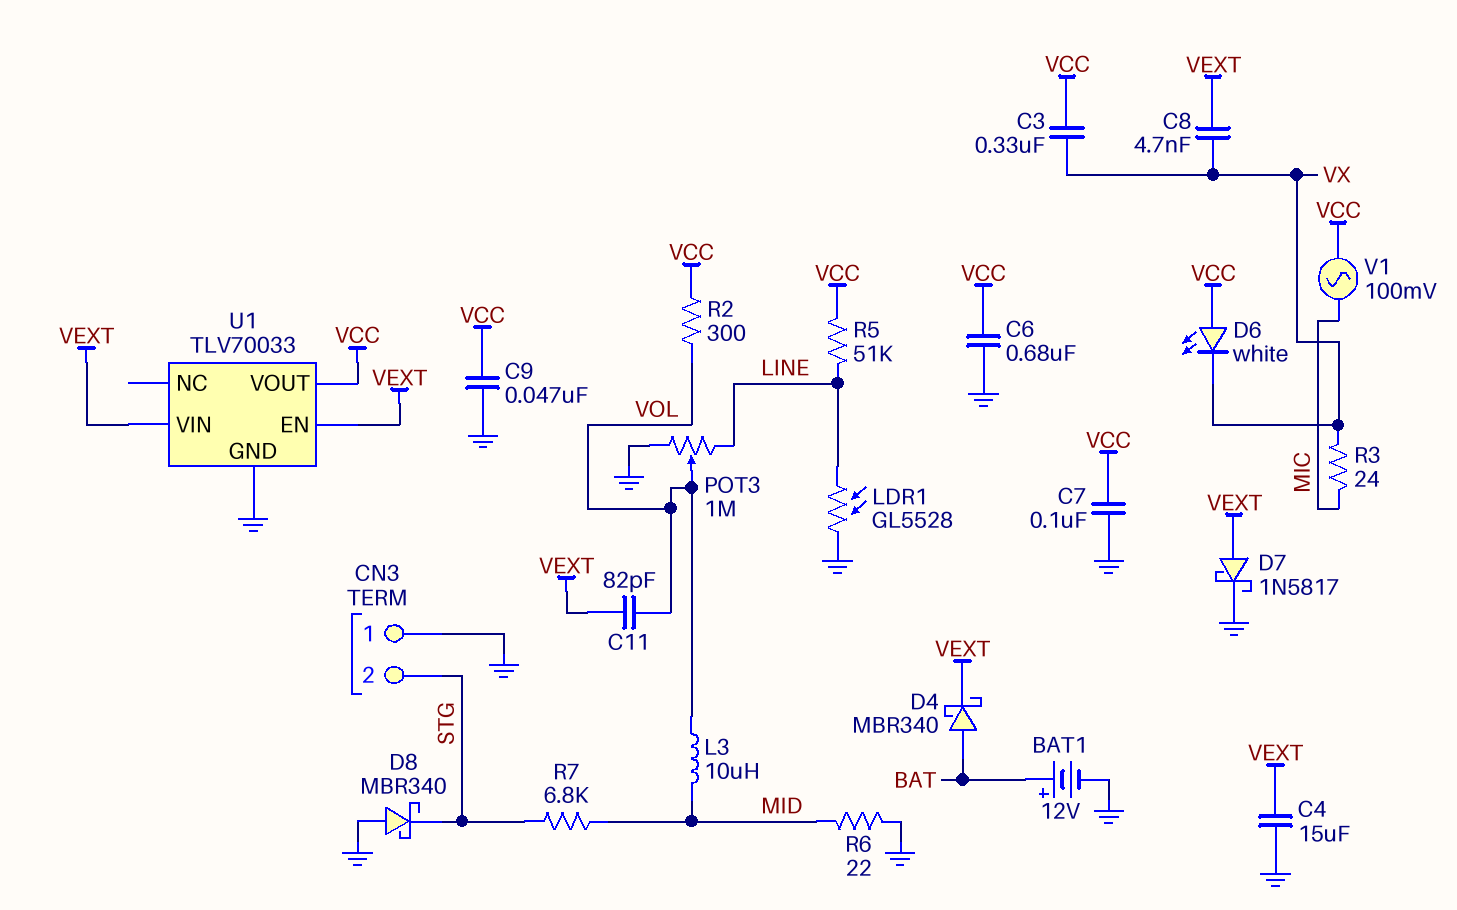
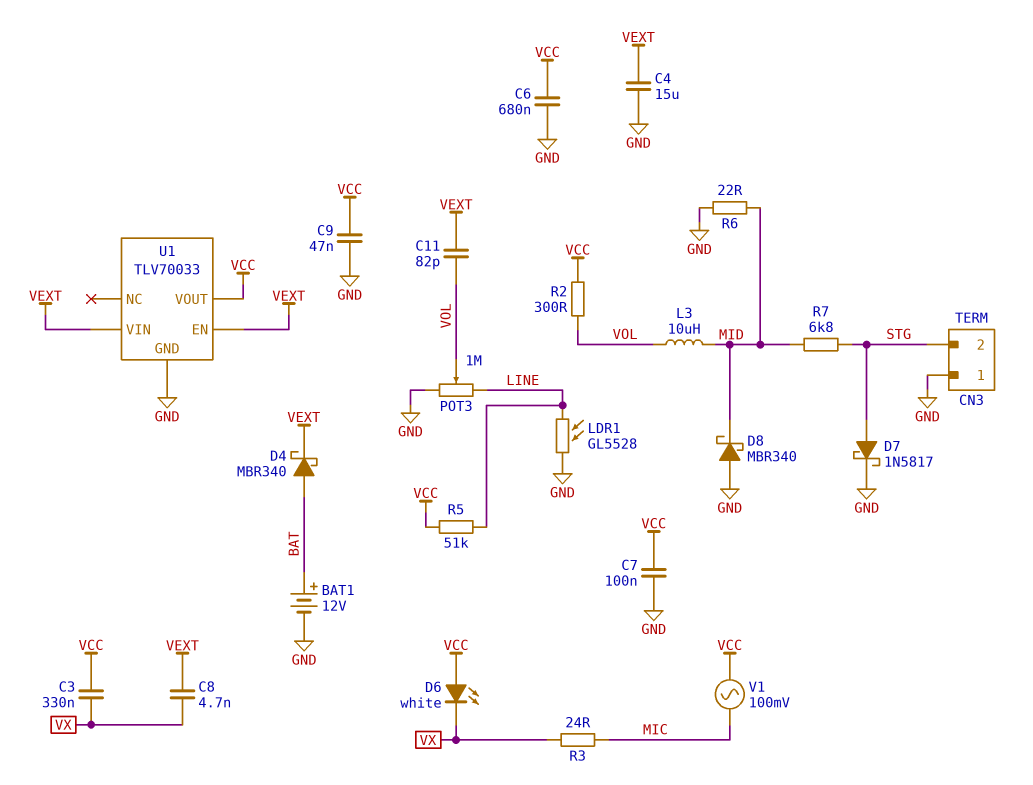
D7: schottky 1N5817 (A VEXT, K GND) -> schottky 1N5817 (A STG, K GND)
D8: schottky MBR340 (A GND, K STG) -> schottky MBR340 (A GND, K MID)

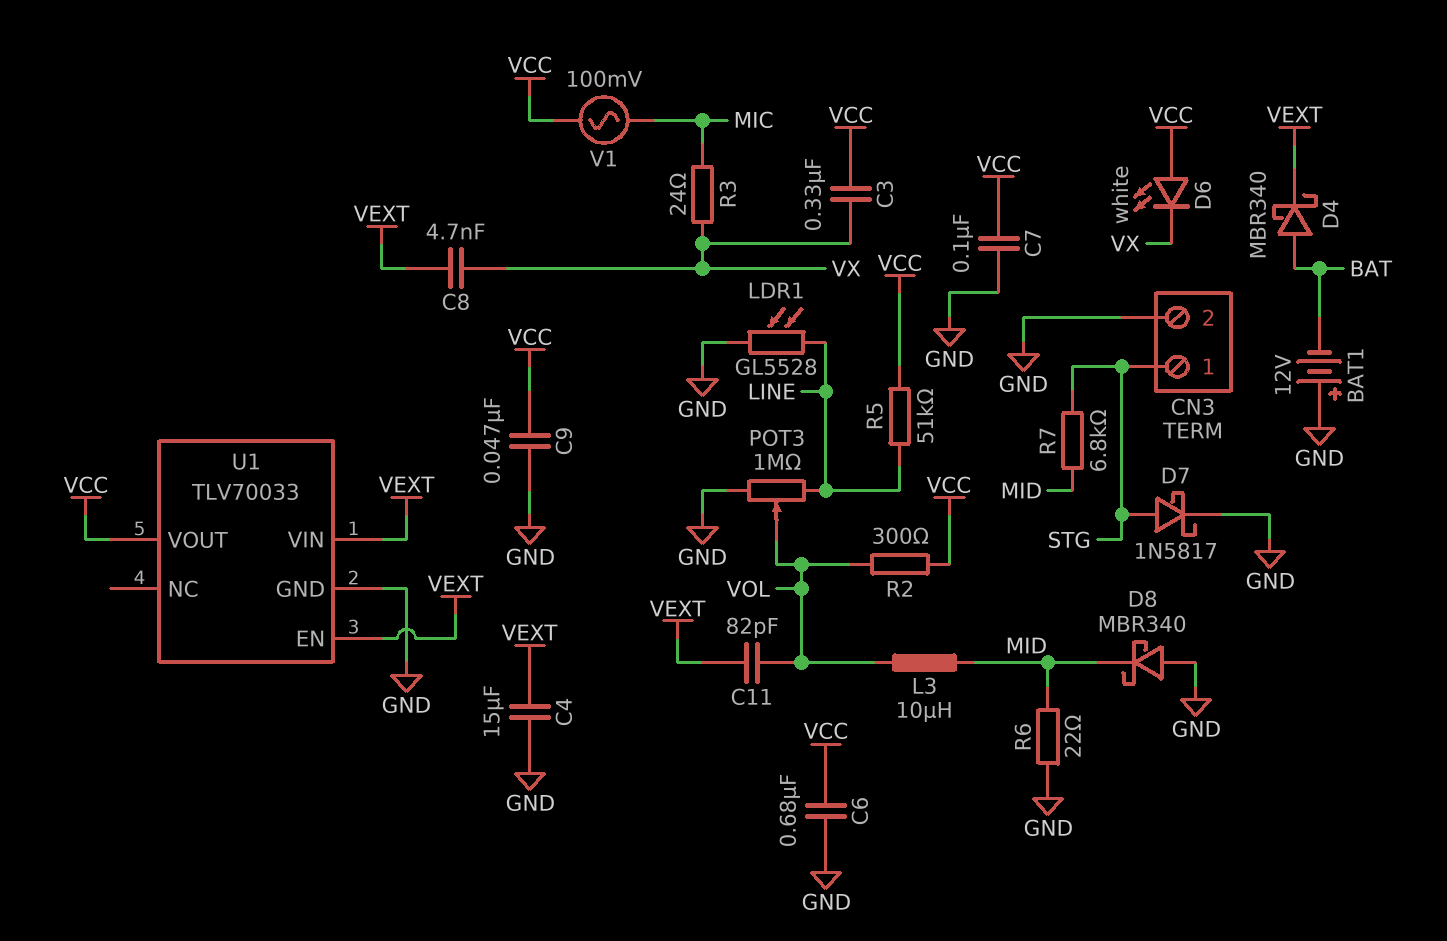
BAT1: 12V (plus BAT, minus GND) -> 12V (plus GND, minus BAT)
CN3 pin 1: GND -> STG
CN3 pin 2: STG -> GND

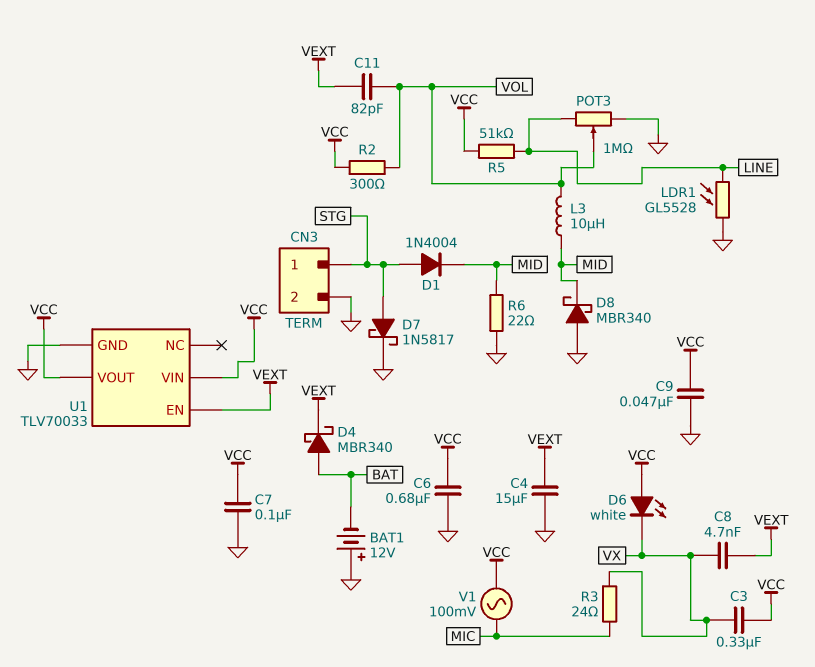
D1: none -> diode 1N4004 (A STG, K MID)
R7: 6.8k (MID, STG) -> none
U1 pin VIN: VEXT -> VCC

